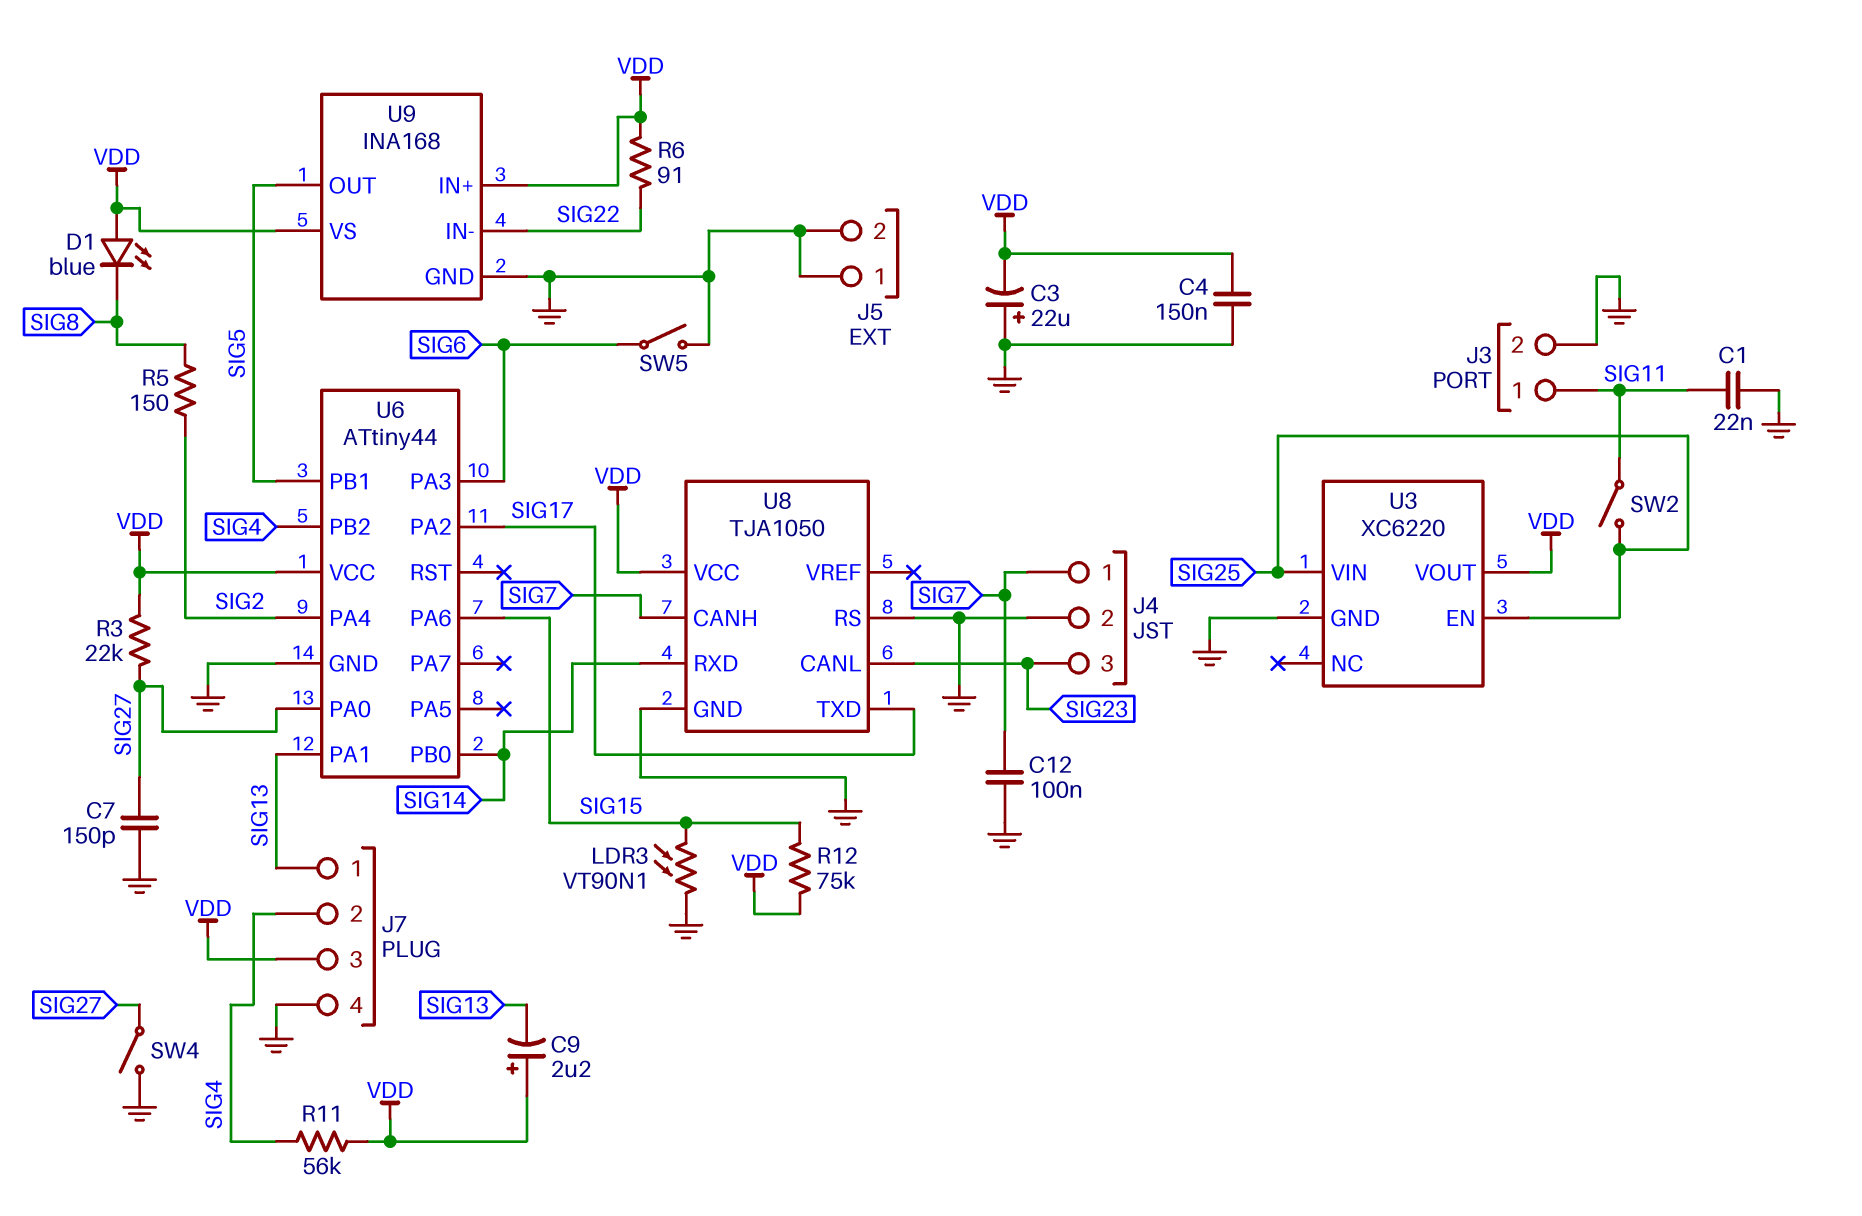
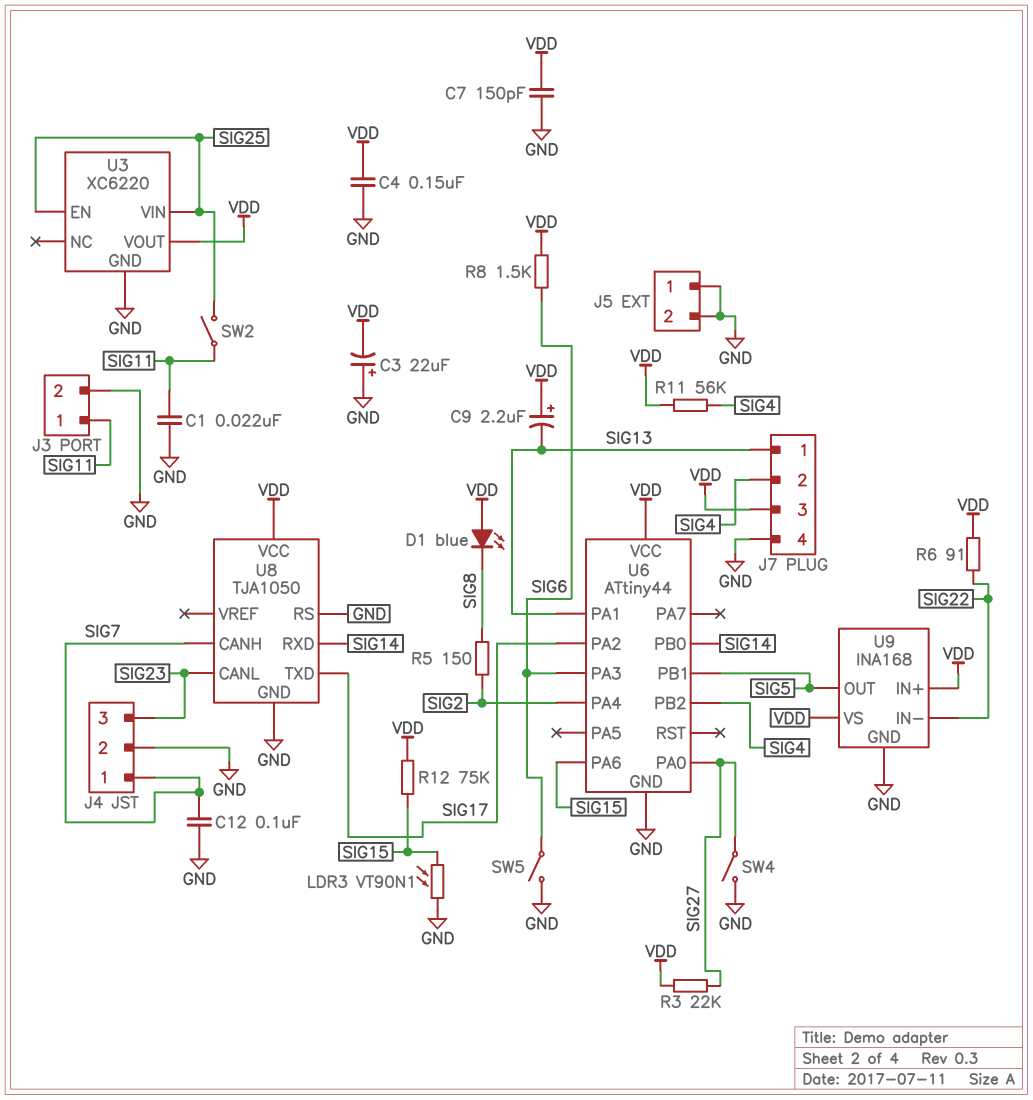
C7: 150pF (GND, SIG27) -> 150pF (GND, VDD)
R8: none -> 1.5k (SIG6, VDD)

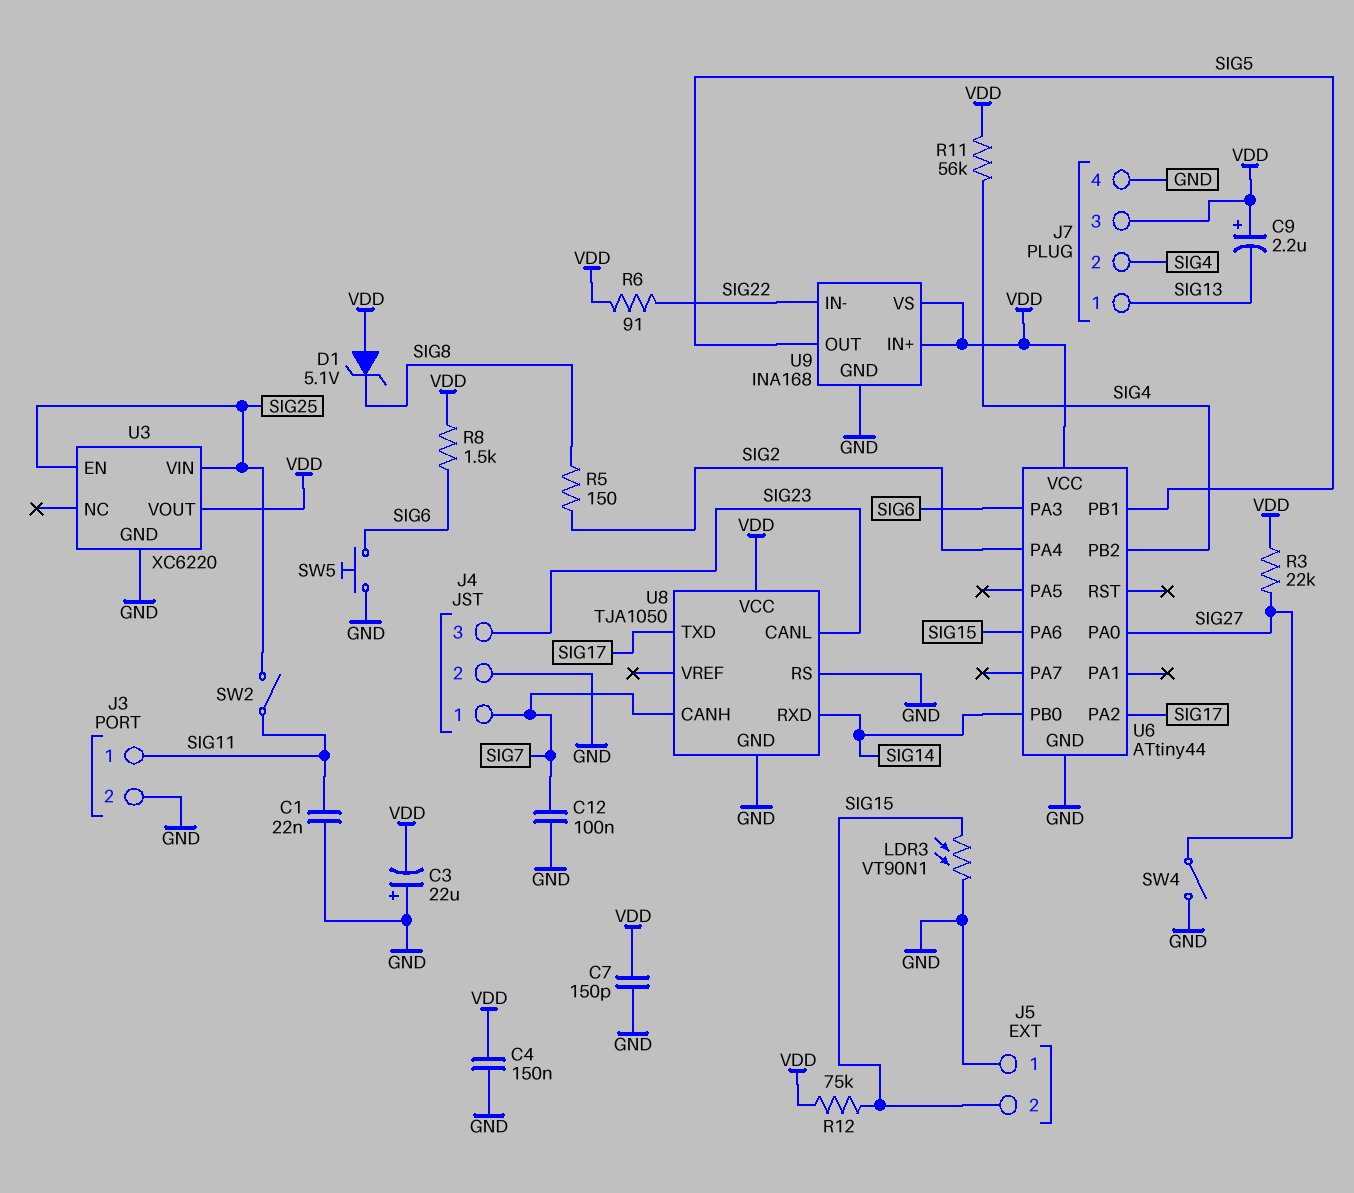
D1: LED blue (A VDD, K SIG8) -> zener 5.1V (A VDD, K SIG8)
J5 pin 2: GND -> SIG15
SW5: switch (GND, SIG6) -> button (GND, SIG6)
U6 pin PA1: SIG13 -> none

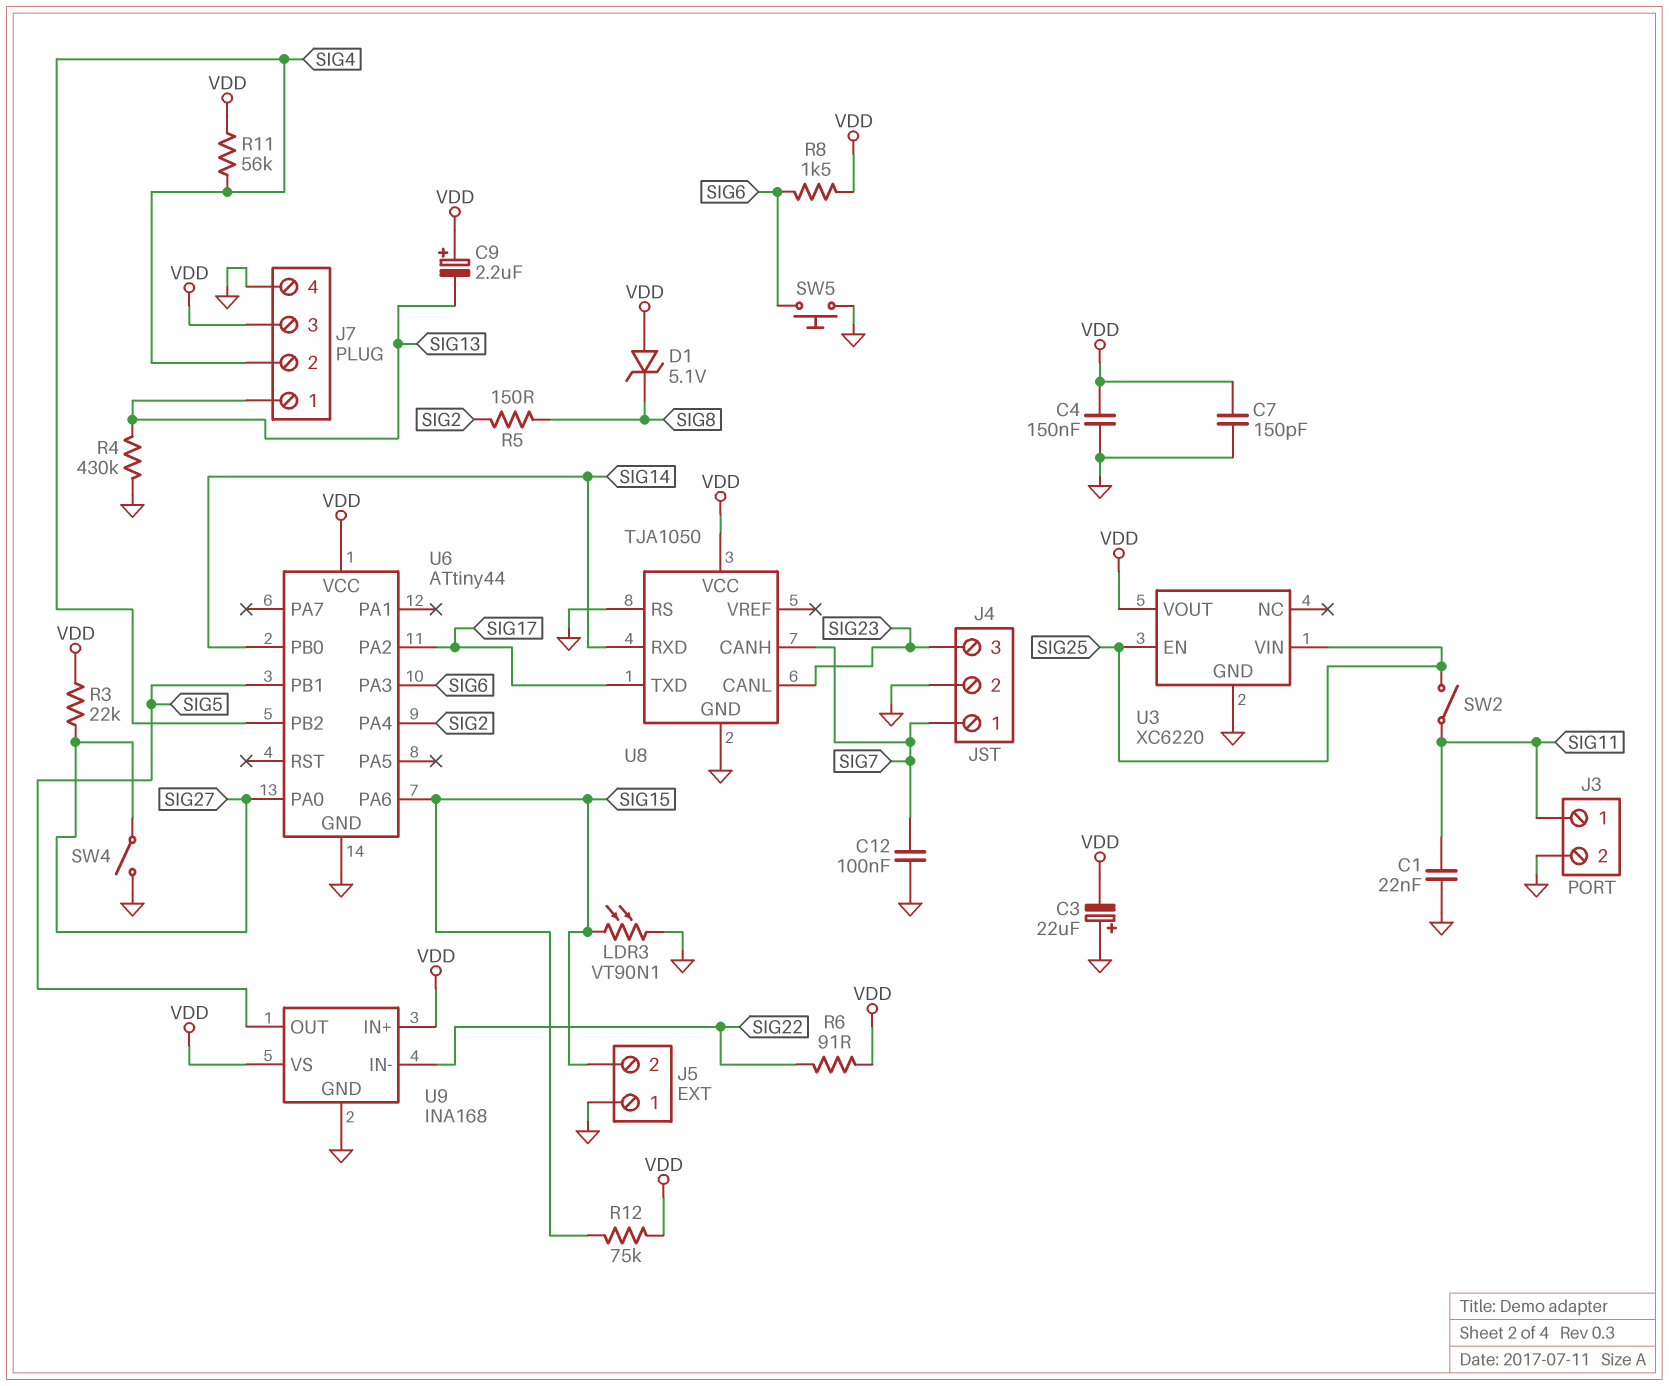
R4: none -> 430k (GND, SIG13)

